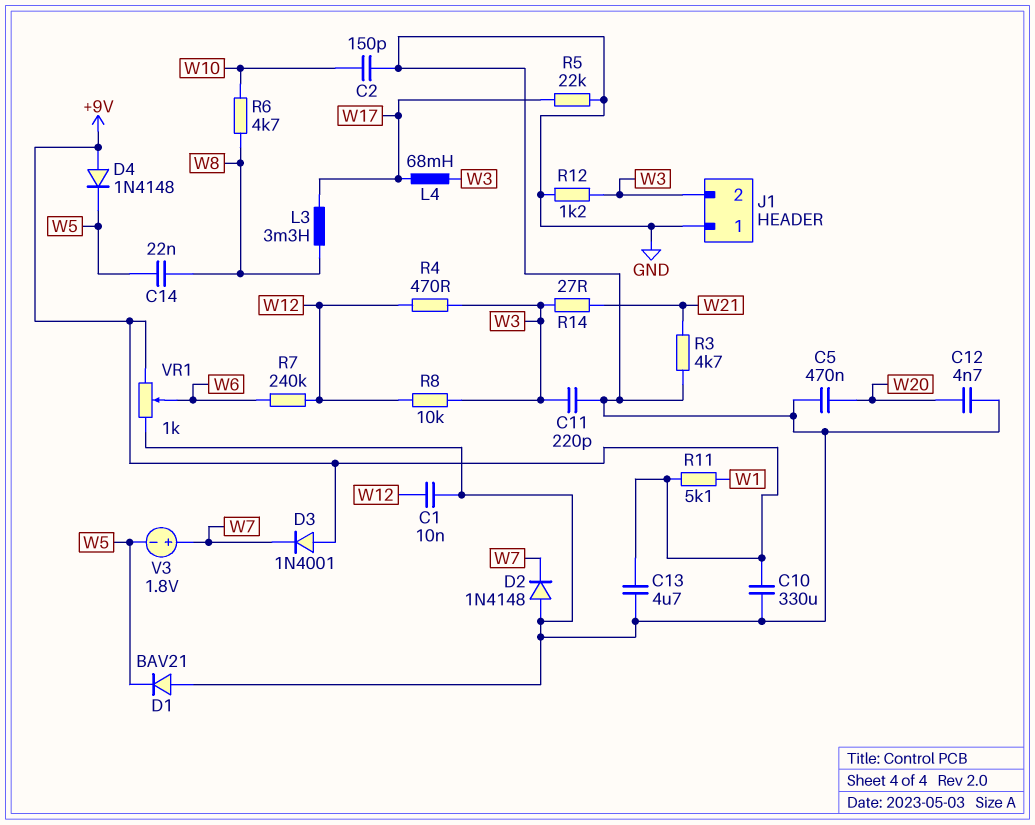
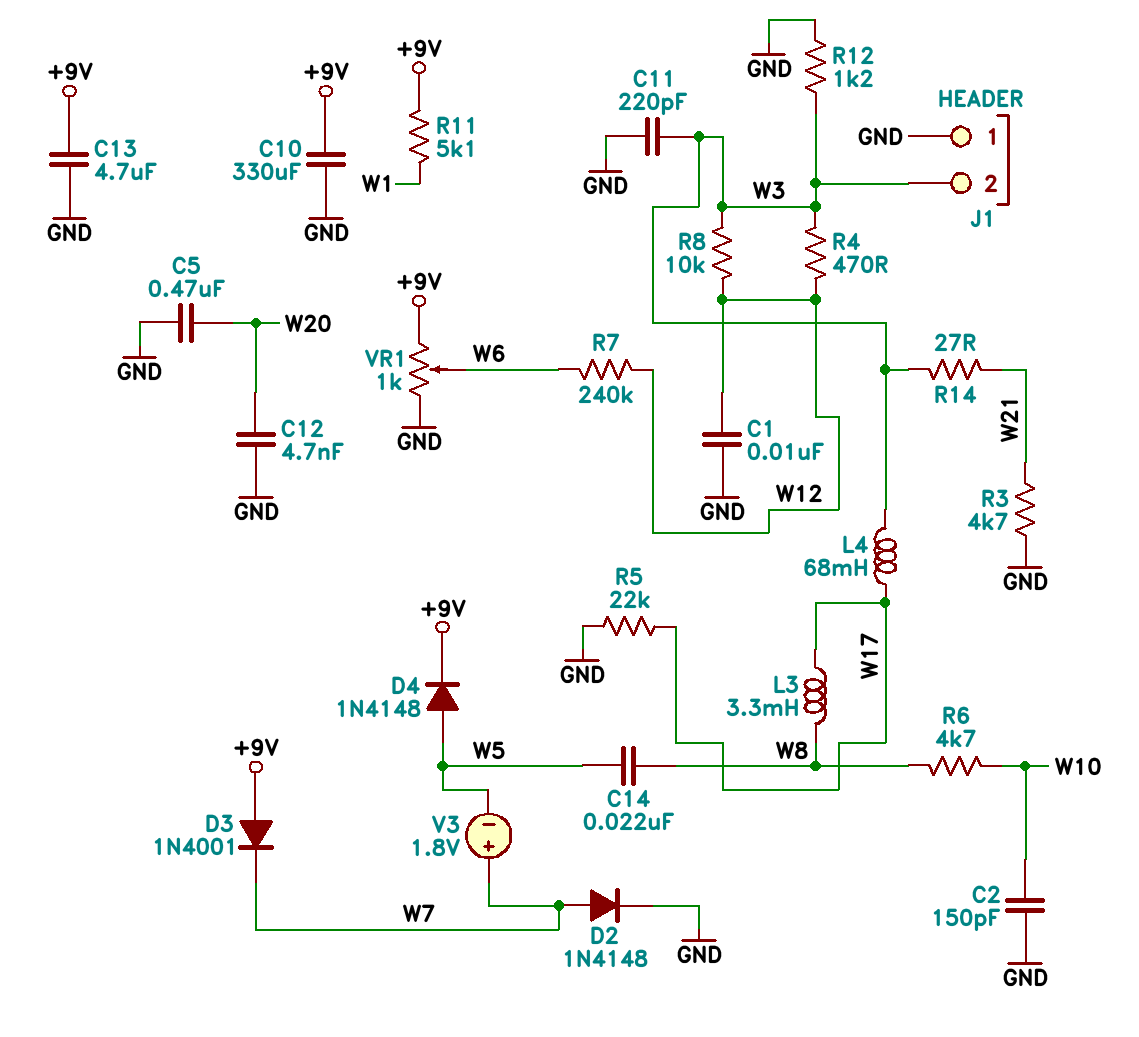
D1: diode BAV21 (A GND, K W5) -> none
D2: diode 1N4148 (A GND, K W7) -> diode 1N4148 (A W7, K GND)
D4: diode 1N4148 (A +9V, K W5) -> diode 1N4148 (A W5, K +9V)

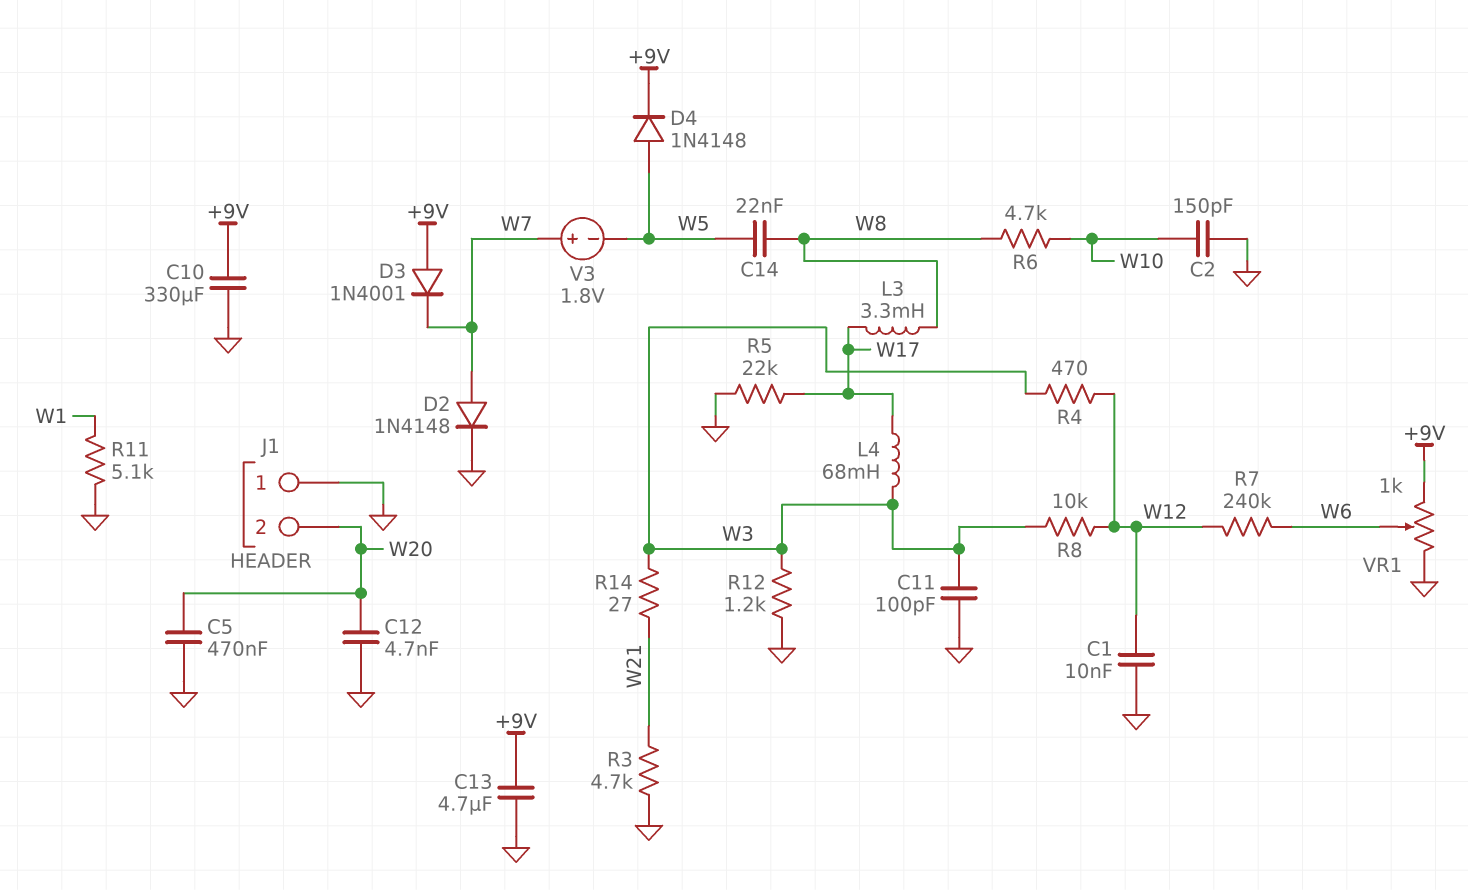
C11: 220pF (GND, W3) -> 100pF (GND, W3)
J1 pin 2: W3 -> W20
R11: 5.1k (+9V, W1) -> 5.1k (GND, W1)

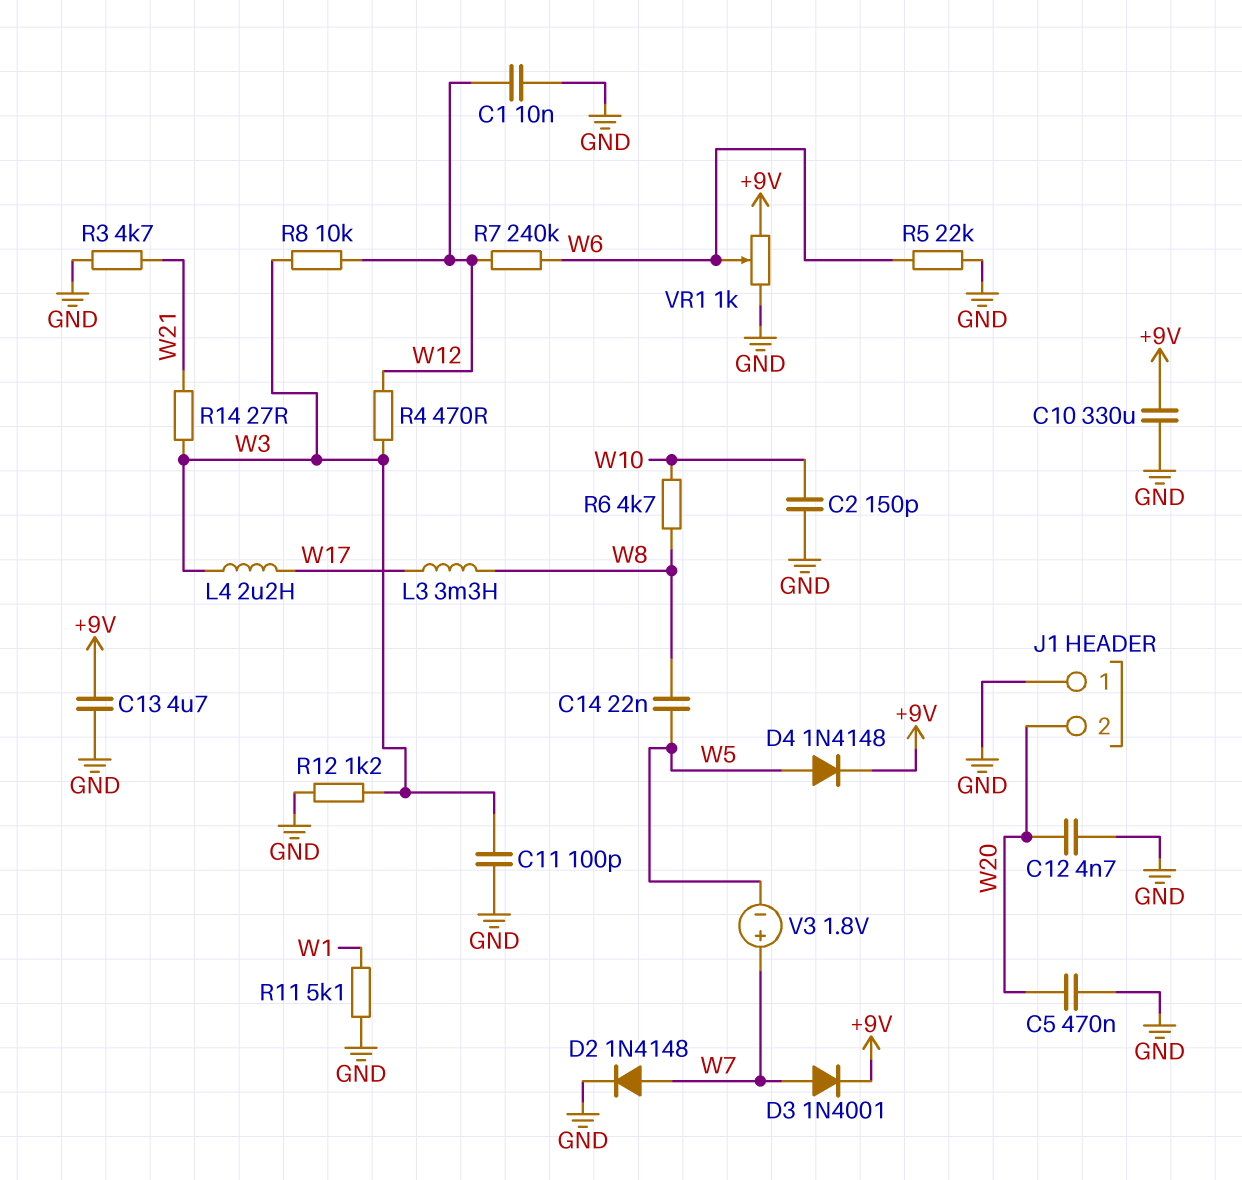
D3: diode 1N4001 (A +9V, K W7) -> diode 1N4001 (A W7, K +9V)
L4: 68mH (W3, W17) -> 2.2uH (W3, W17)
R5: 22k (GND, W17) -> 22k (GND, W6)

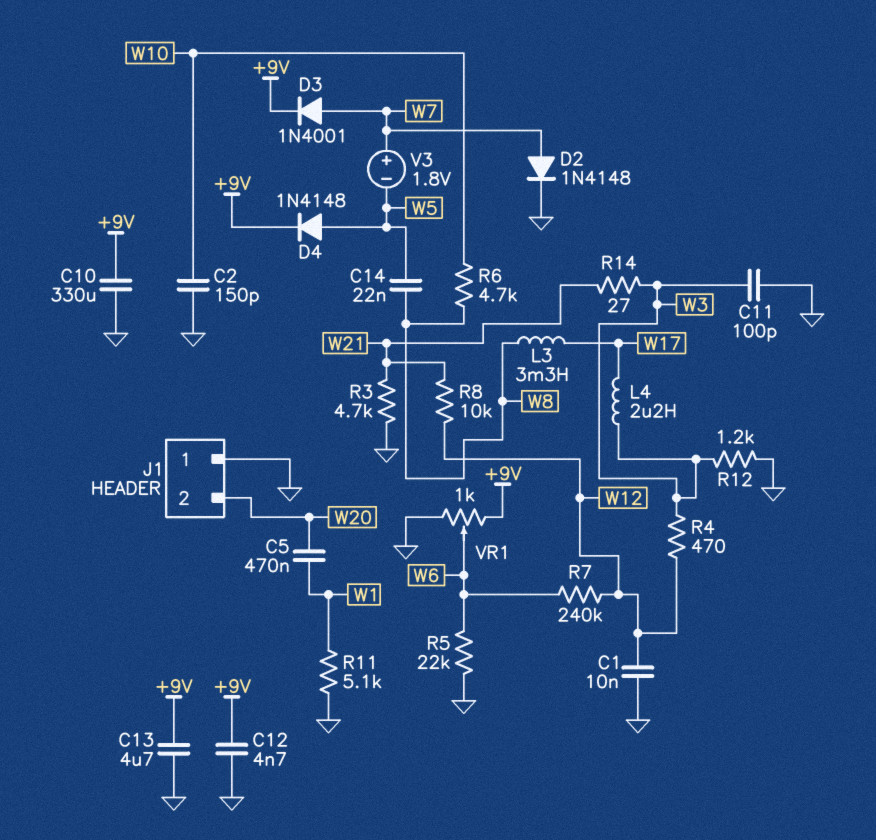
C5: 470nF (GND, W20) -> 470nF (W1, W20)
C12: 4.7nF (GND, W20) -> 4.7nF (+9V, GND)
R8: 10k (W3, W12) -> 10k (W12, W21)

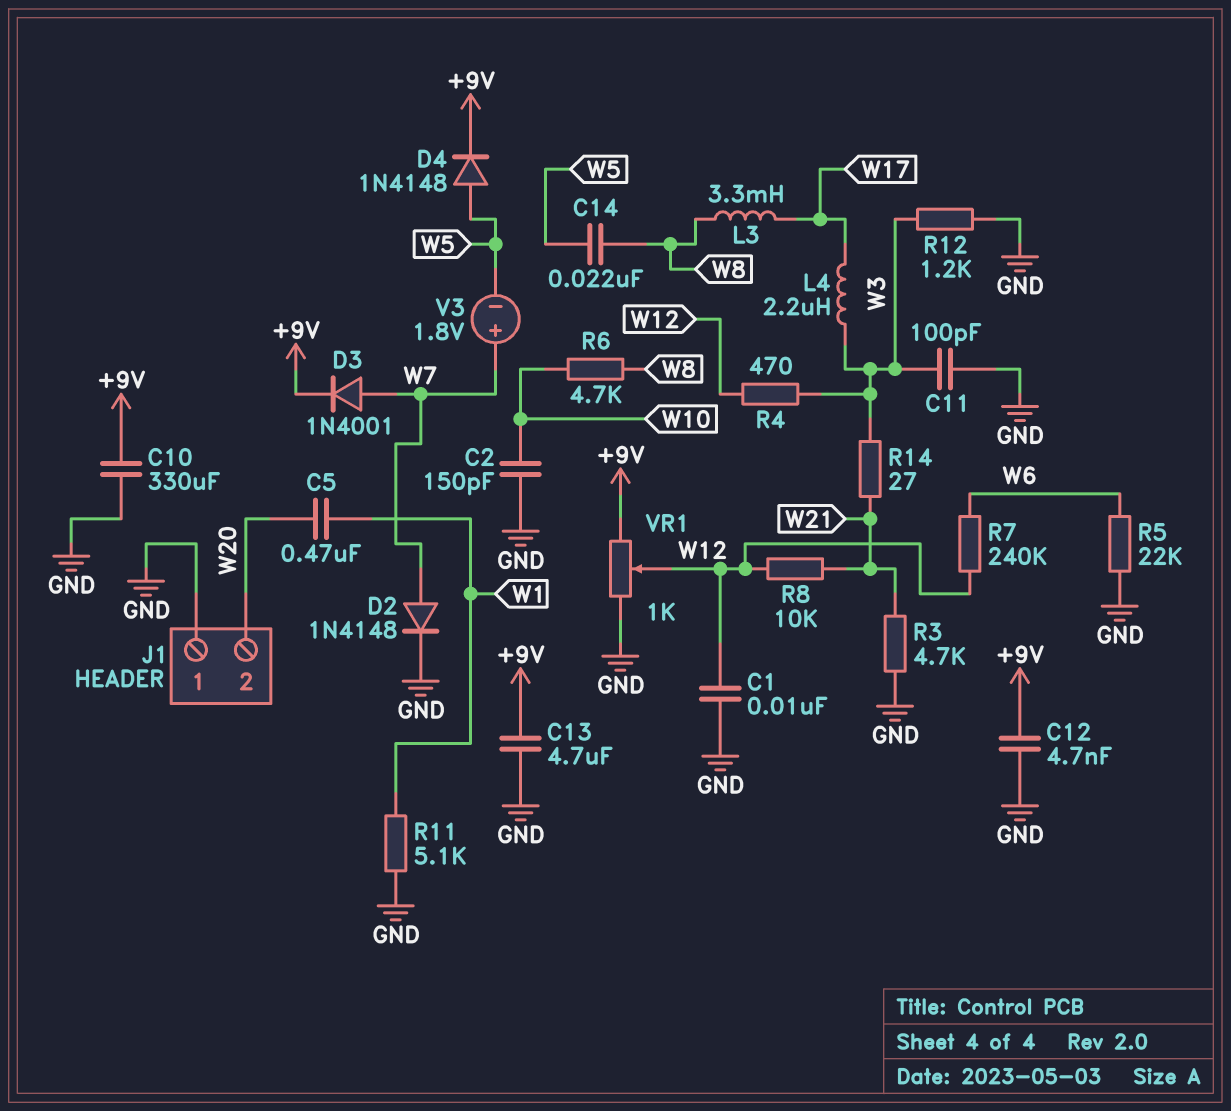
VR1: 1k (+9V, GND, wiper W6) -> 1k (+9V, GND, wiper W12)

